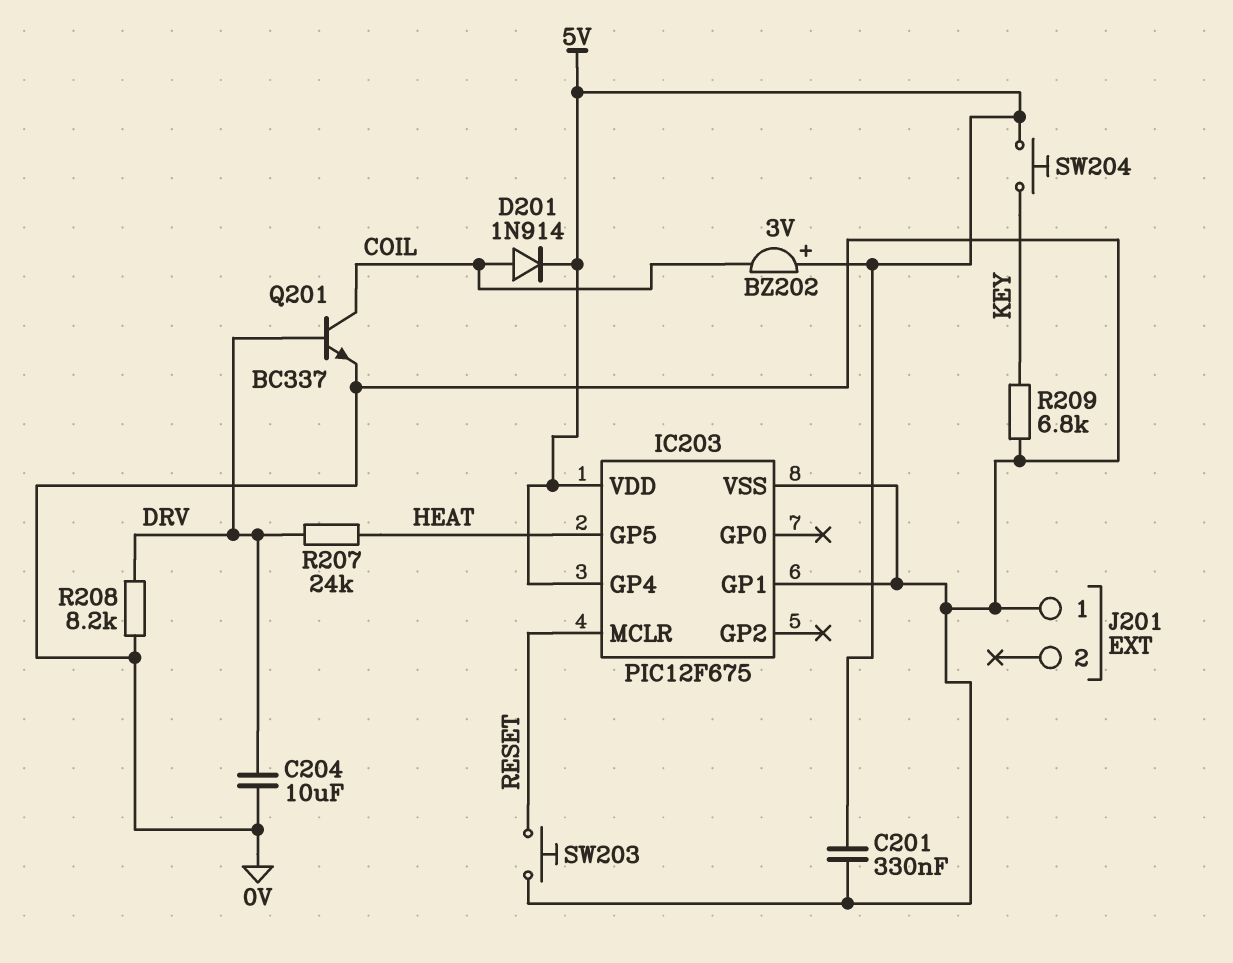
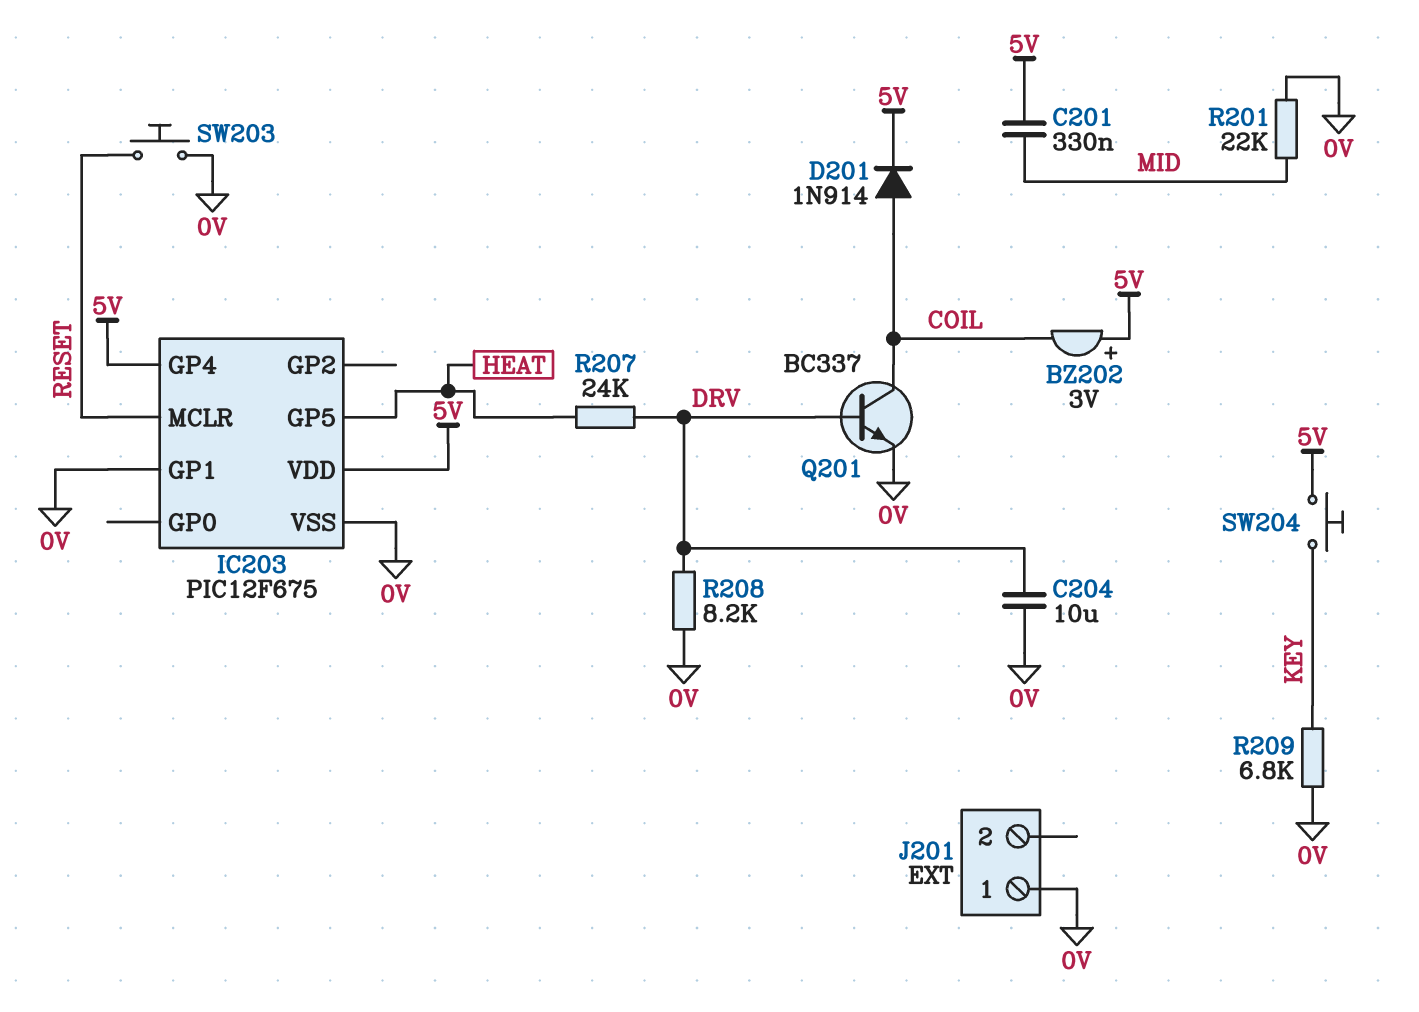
C201: 330nF (0V, 5V) -> 330nF (5V, MID)
R201: none -> 22k (0V, MID)

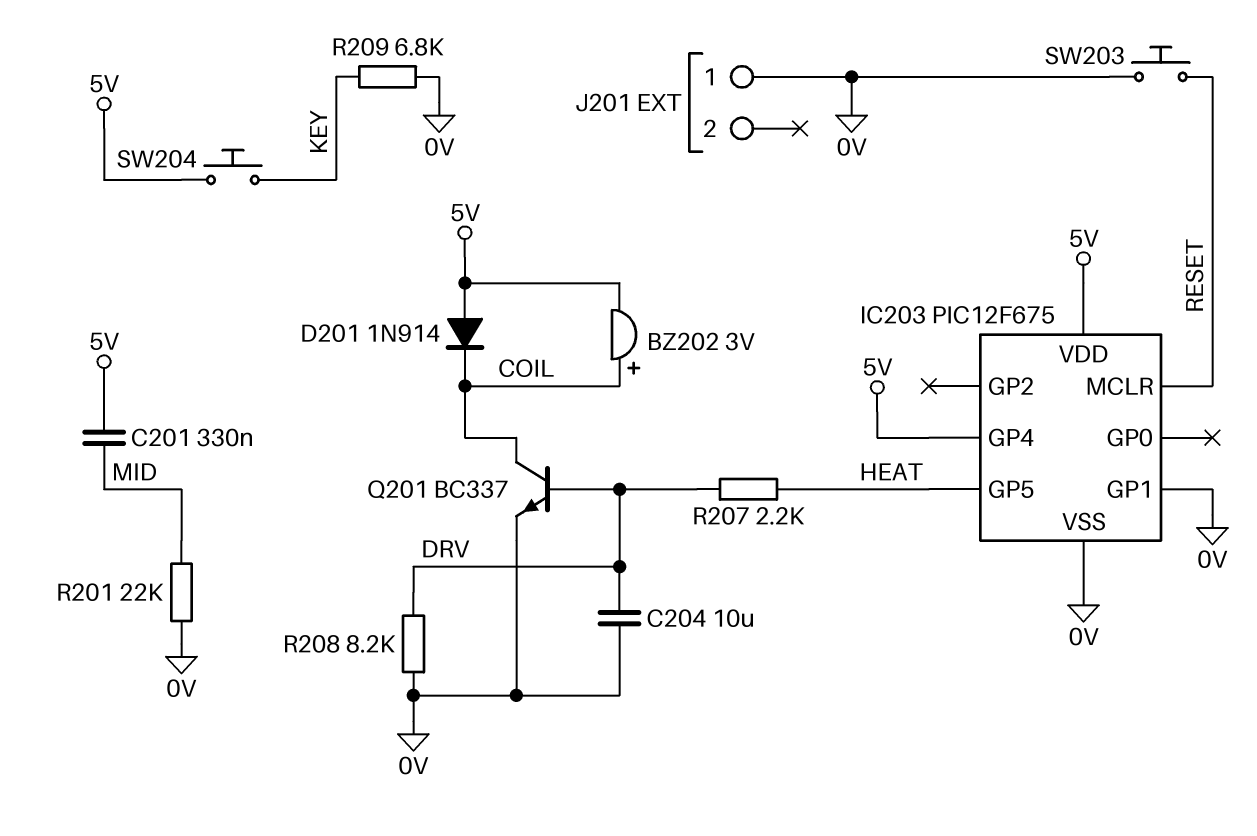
BZ202: buzzer 3V (plus 5V, minus COIL) -> buzzer 3V (plus COIL, minus 5V)
D201: diode 1N914 (A COIL, K 5V) -> diode 1N914 (A 5V, K COIL)
R207: 24k (DRV, HEAT) -> 2.2k (DRV, HEAT)

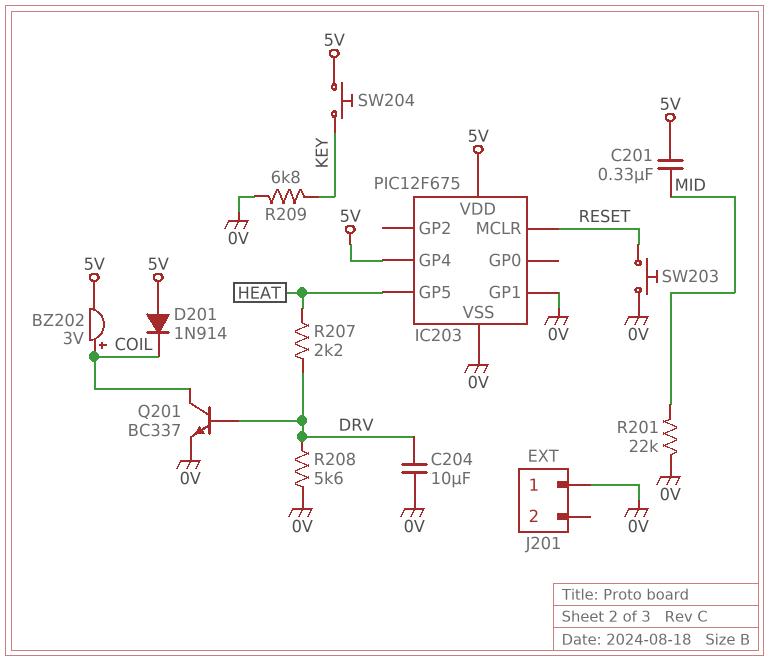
R208: 8.2k (0V, DRV) -> 5.6k (0V, DRV)

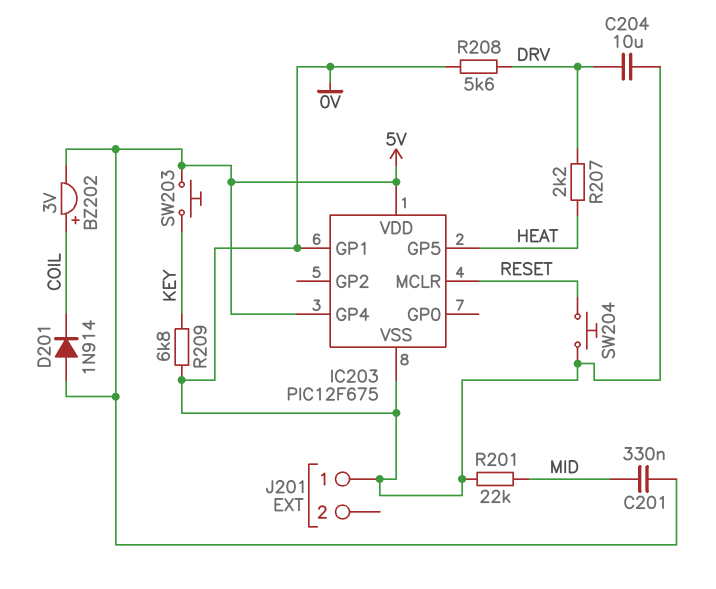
Q201: NPN BC337 (B DRV, C COIL, E 0V) -> none
SW203: button (0V, RESET) -> button (5V, KEY)
SW204: button (5V, KEY) -> button (0V, RESET)

